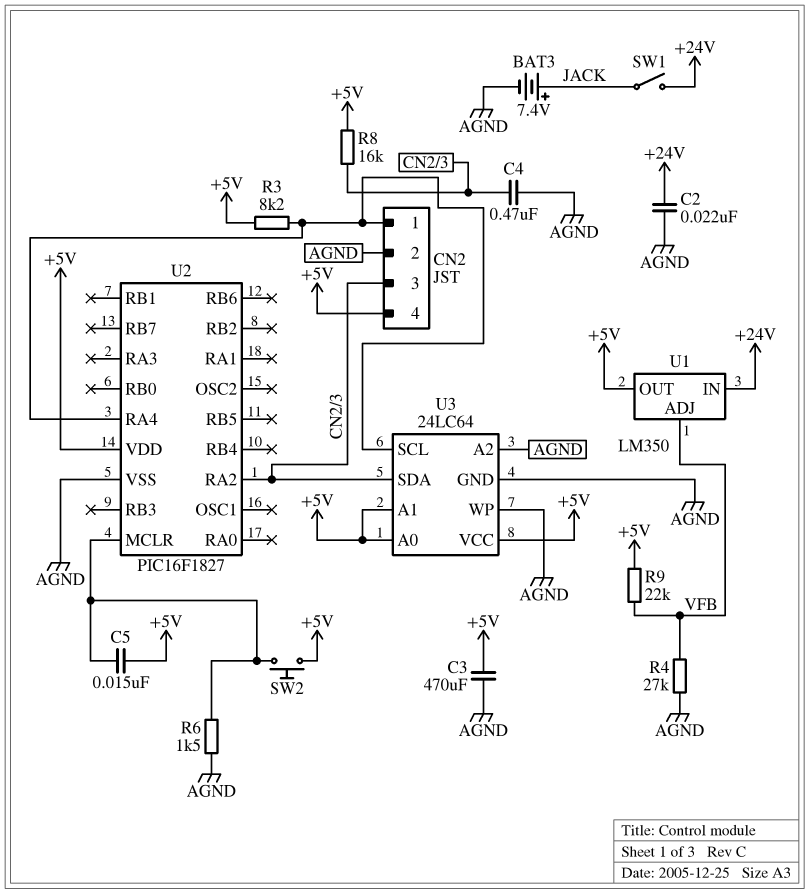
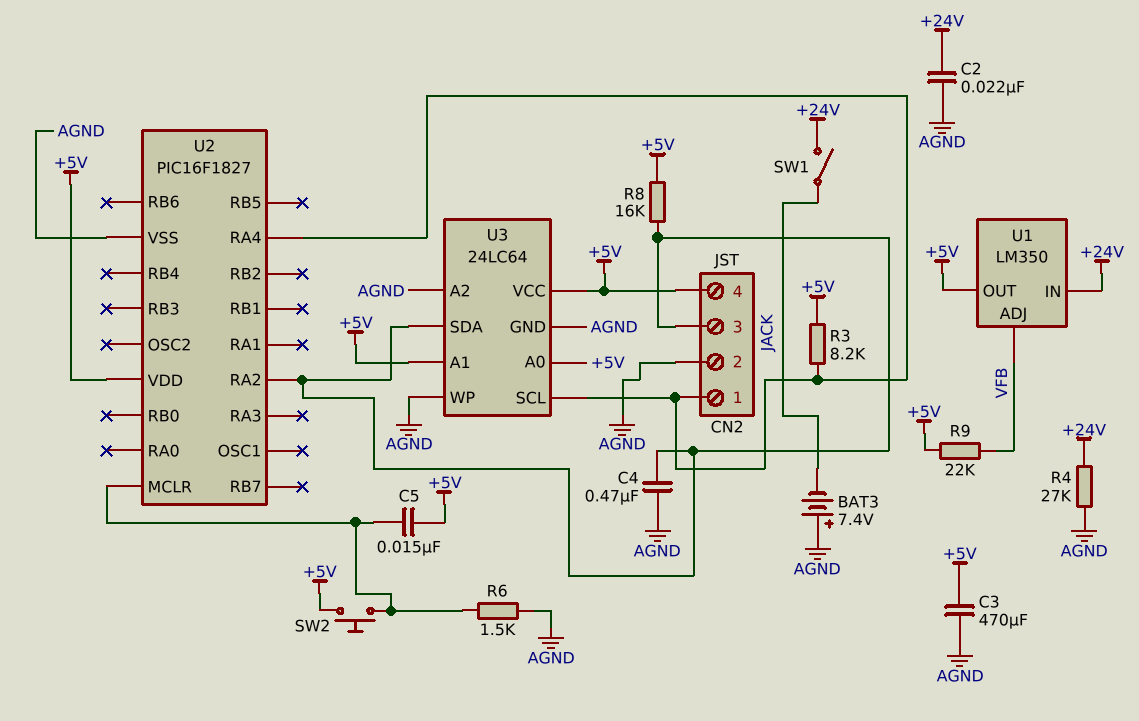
BAT3: 7.4V (plus JACK, minus AGND) -> 7.4V (plus AGND, minus JACK)
R4: 27k (AGND, VFB) -> 27k (+24V, AGND)

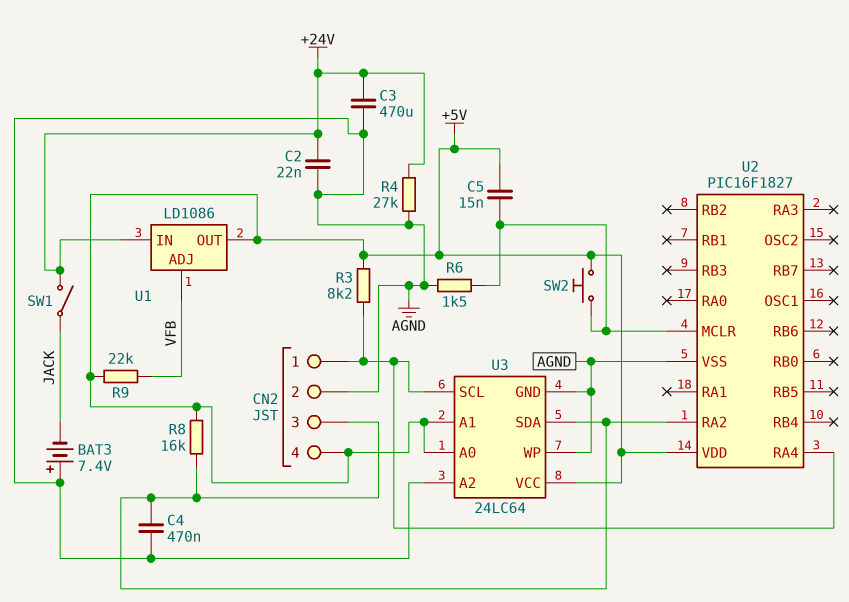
C3: 470uF (+5V, AGND) -> 470uF (+24V, AGND)
U1: LM350 -> LD1086

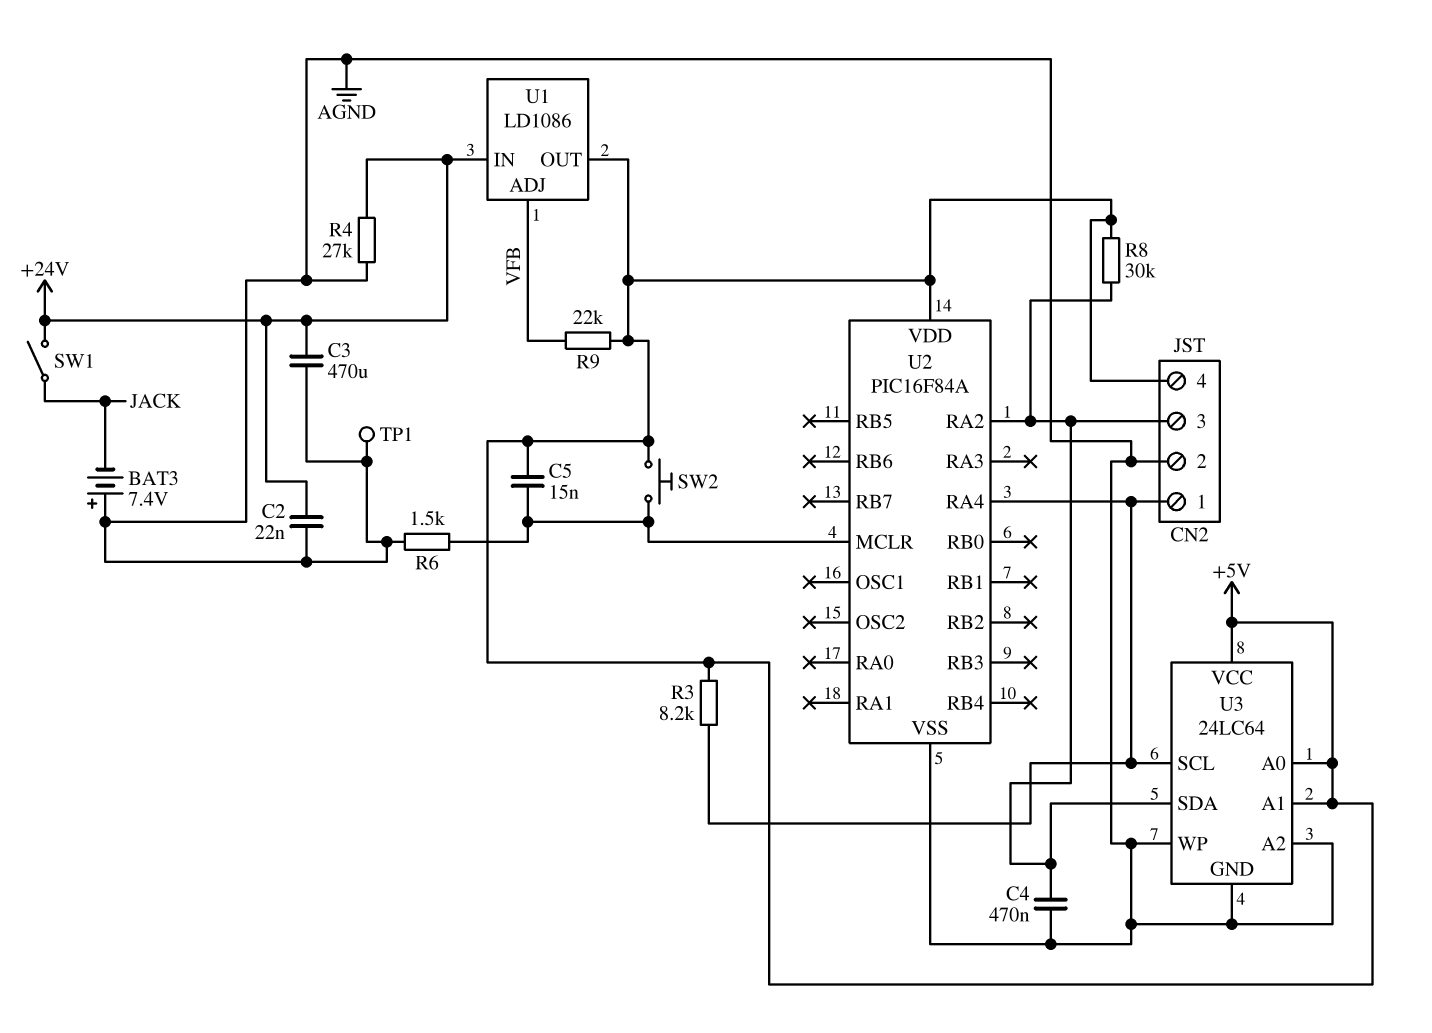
R8: 16k (+5V, CN2/3) -> 30k (+5V, CN2/3)
TP1: none -> test point (AGND)
U2: PIC16F1827 -> PIC16F84A

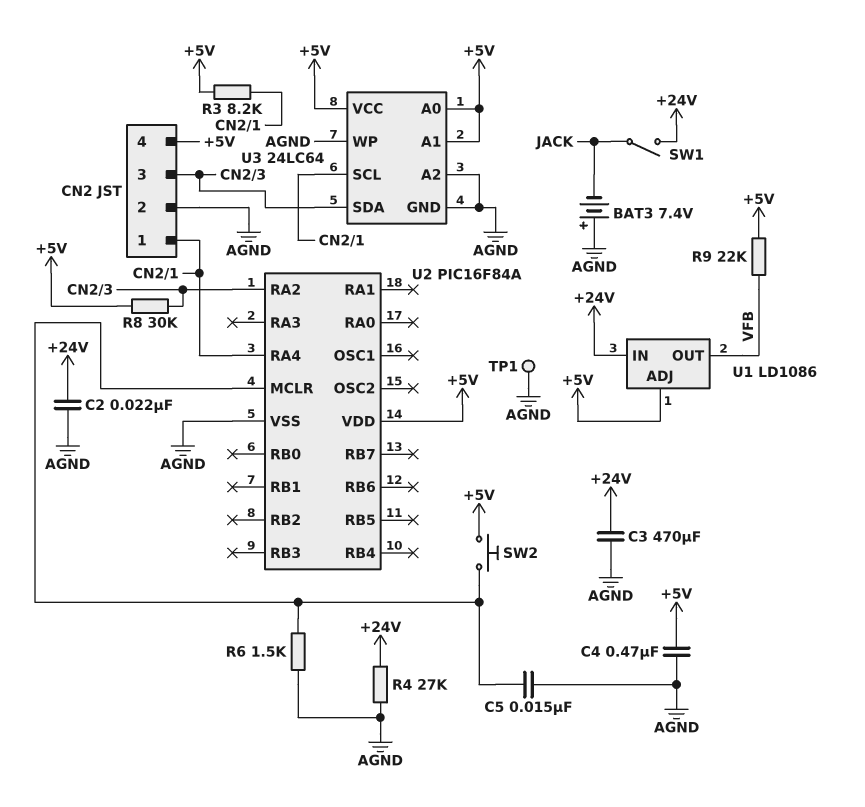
C4: 470nF (AGND, CN2/3) -> 470nF (+5V, AGND)
C5: 15nF (+5V, U2/MCLR) -> 15nF (AGND, U2/MCLR)
U1 pin ADJ: VFB -> +5V
U1 pin OUT: +5V -> VFB

